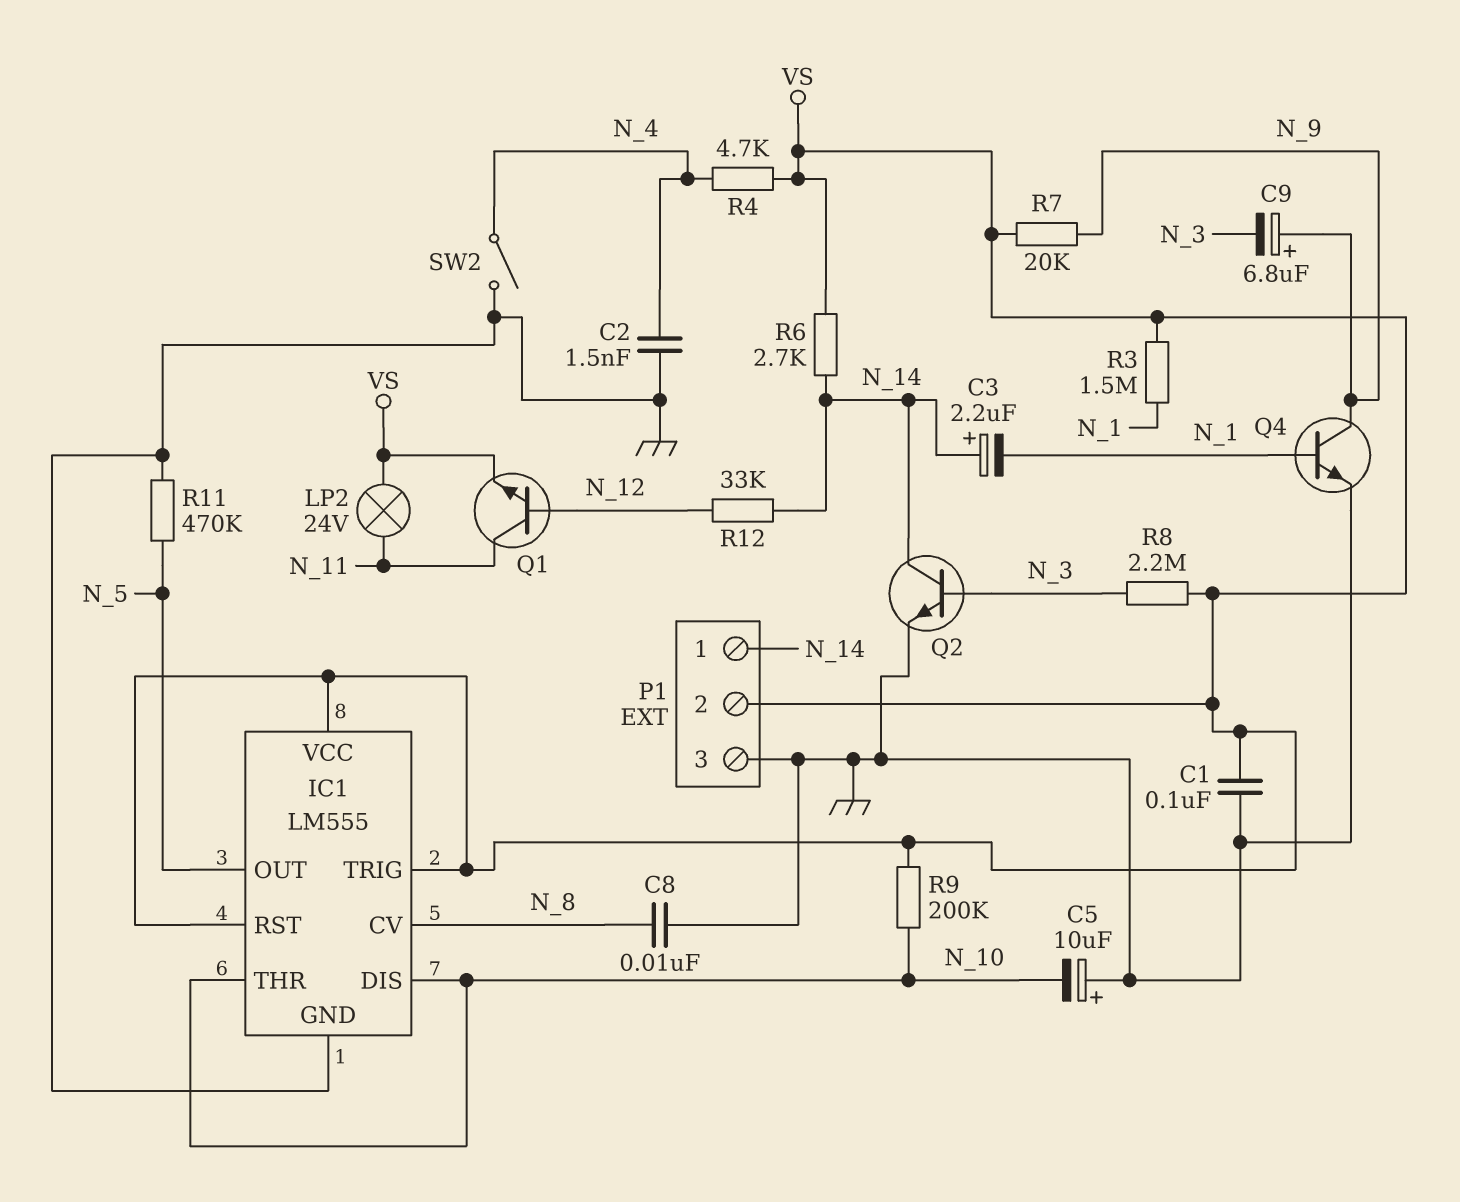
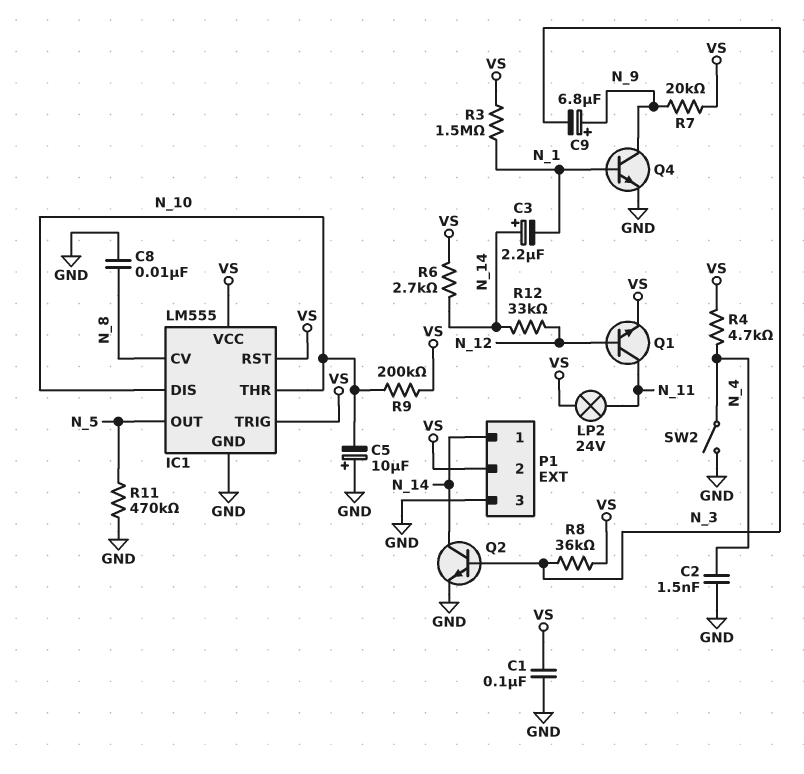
R8: 2.2M (N_3, VS) -> 36k (N_3, VS)

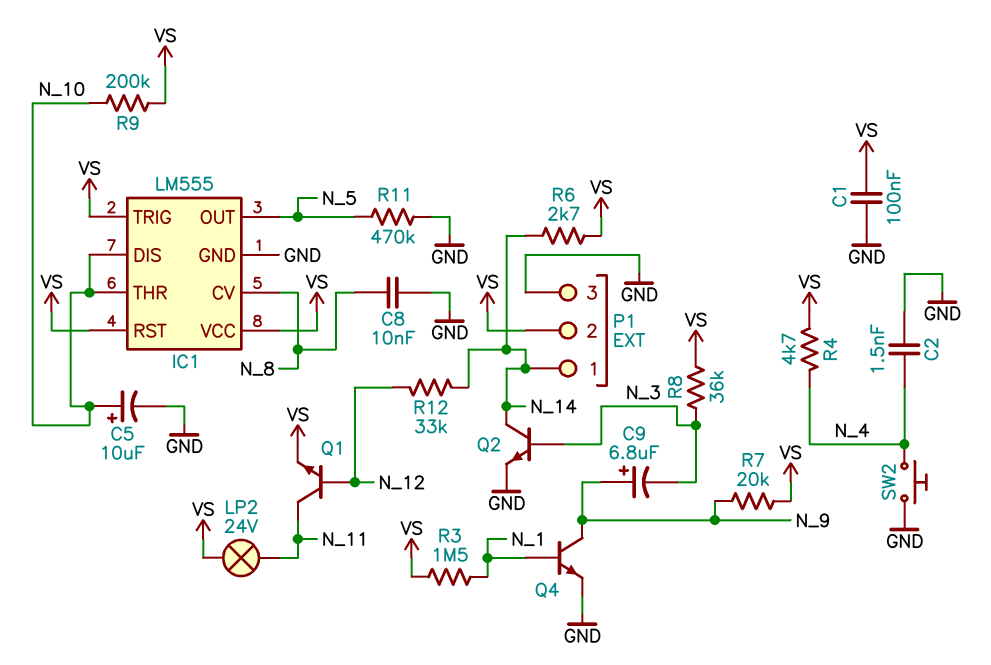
C3: 2.2uF (plus N_14, minus N_1) -> none
C5: 10uF (plus GND, minus N_10) -> 10uF (plus N_10, minus GND)
SW2: switch (GND, N_4) -> button (GND, N_4)

